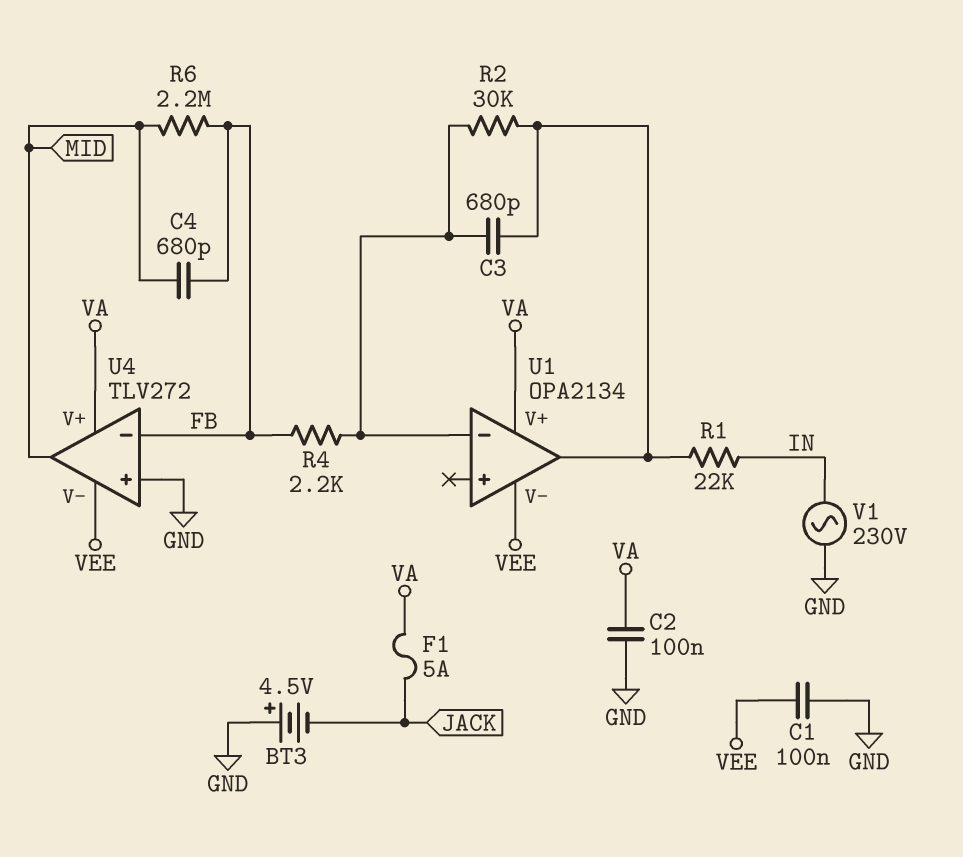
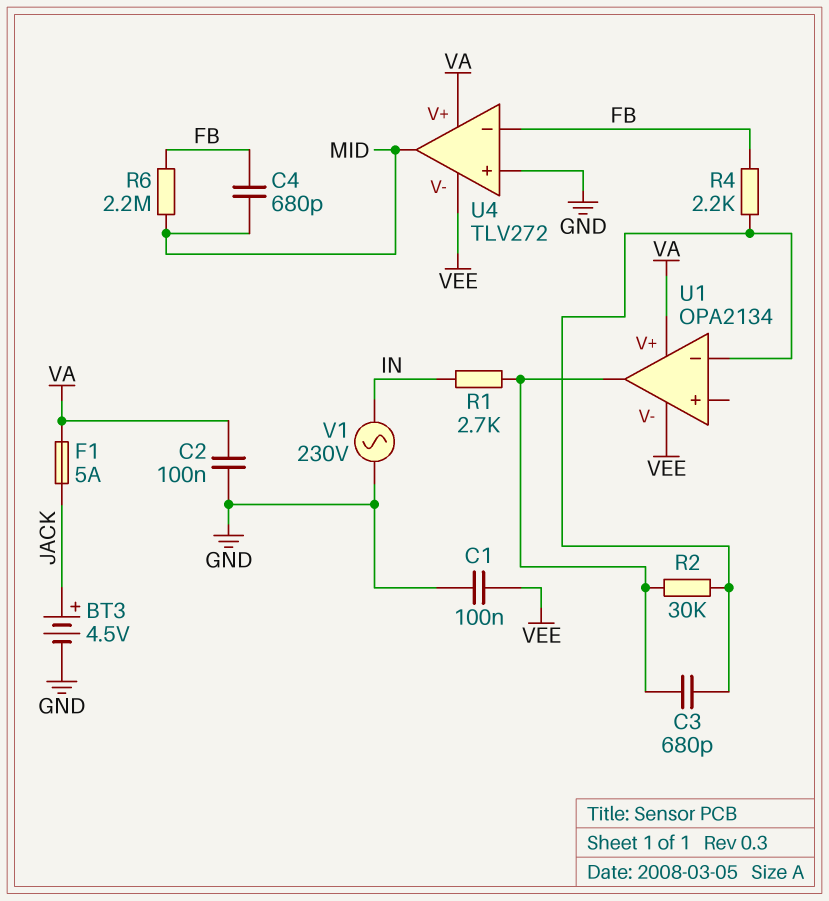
BT3: 4.5V (plus GND, minus JACK) -> 4.5V (plus JACK, minus GND)
R1: 22k (IN, U1/out) -> 2.7k (IN, U1/out)

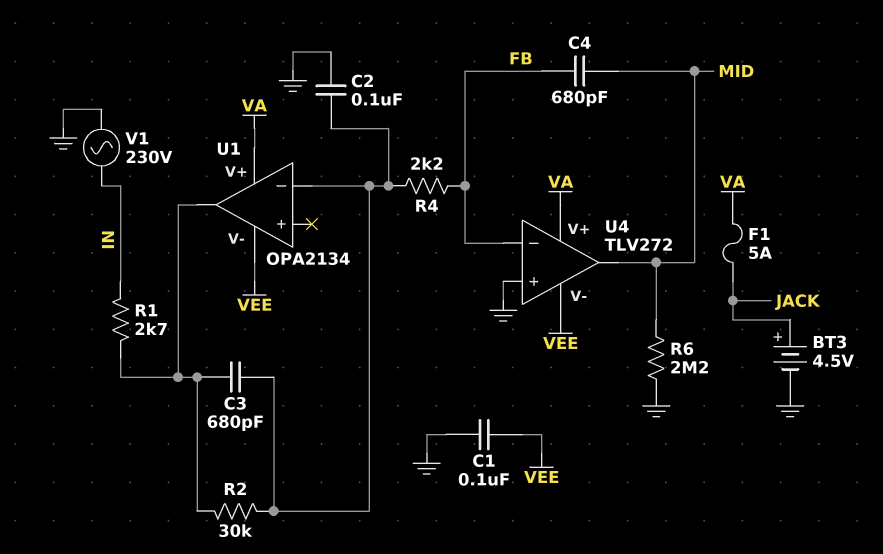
C2: 100nF (GND, VA) -> 100nF (GND, U1/in-)
R6: 2.2M (FB, MID) -> 2.2M (GND, MID)

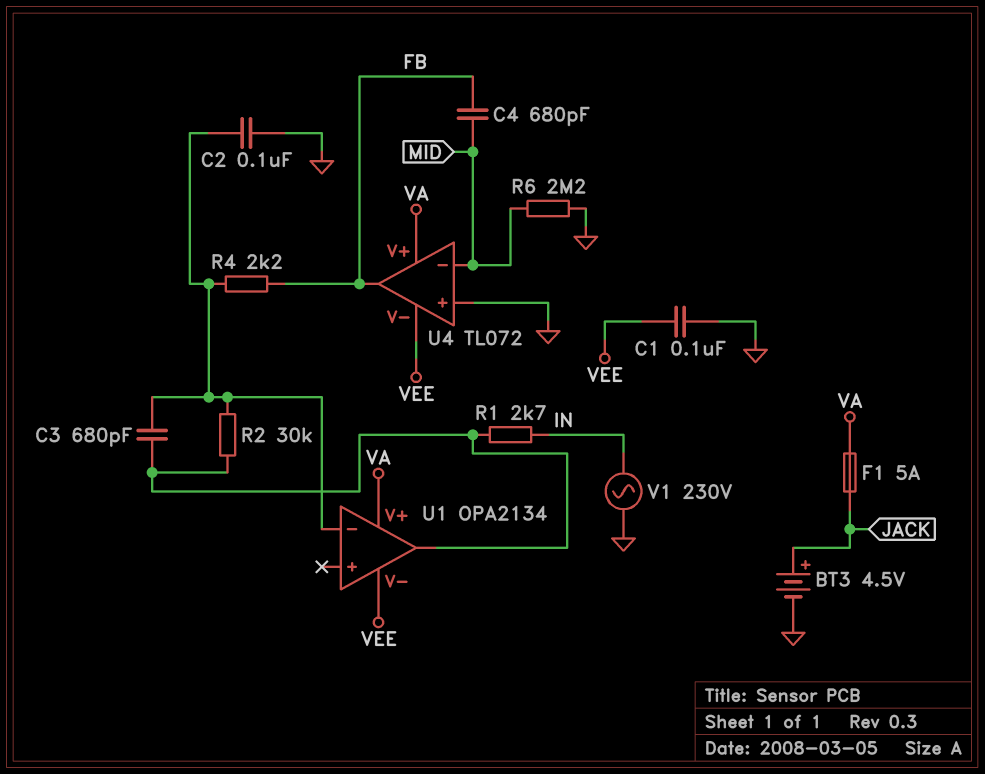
U4: TLV272 -> TL072
U4 pin in-: FB -> MID
U4 pin out: MID -> FB

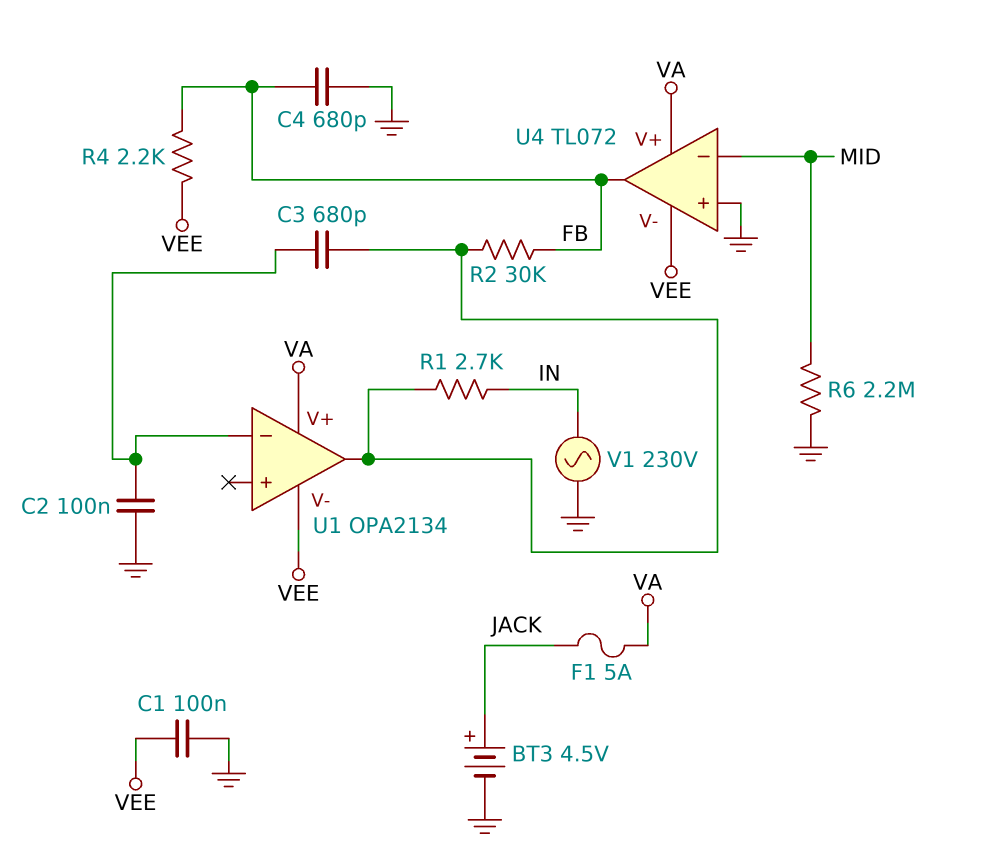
C4: 680pF (FB, MID) -> 680pF (FB, GND)
R2: 30k (U1/in-, U1/out) -> 30k (FB, U1/out)
R4: 2.2k (FB, U1/in-) -> 2.2k (FB, VEE)

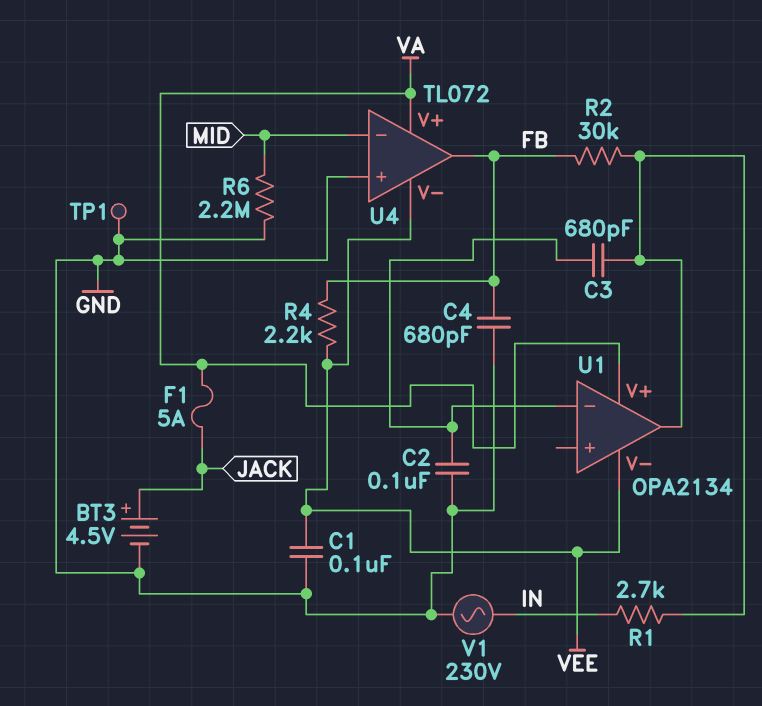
TP1: none -> test point (GND)

